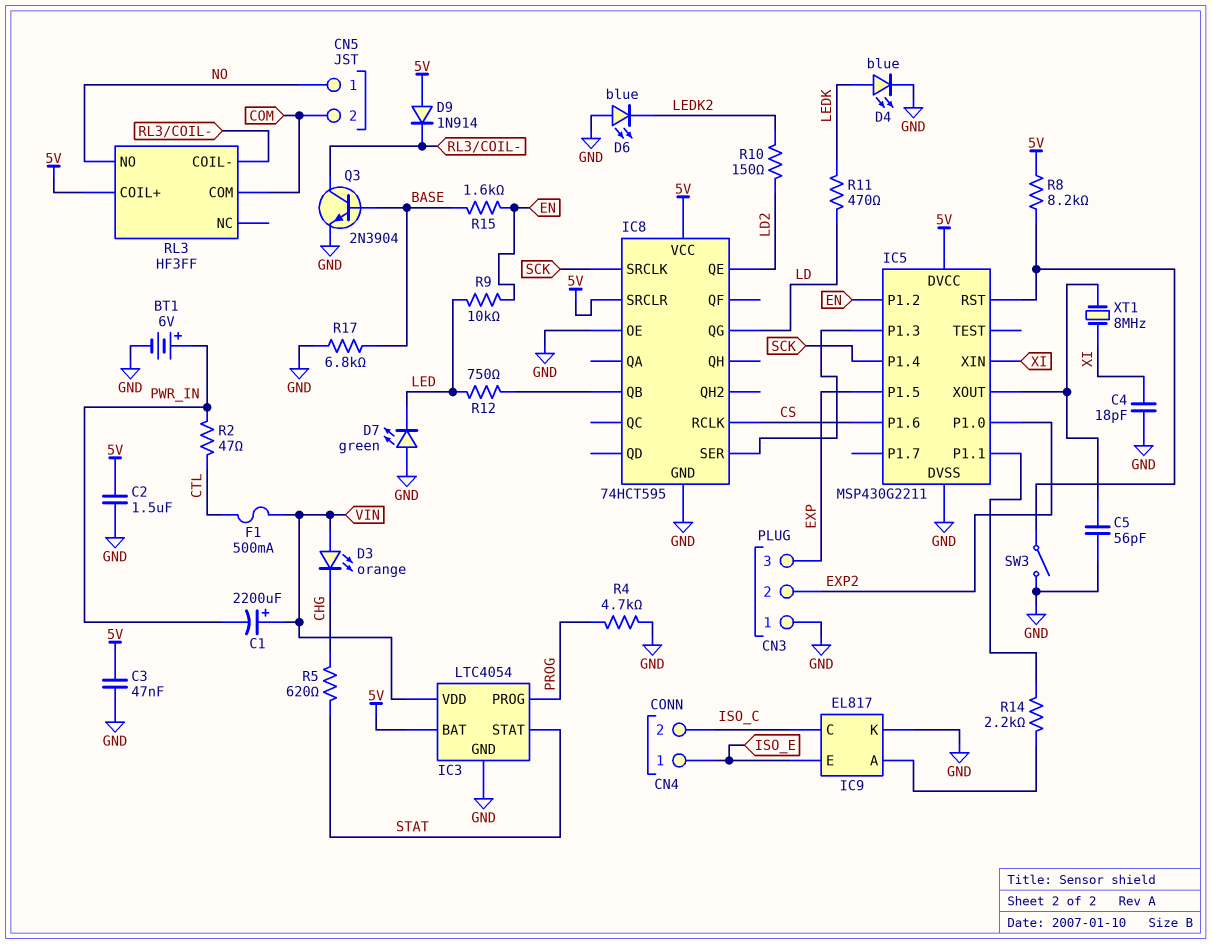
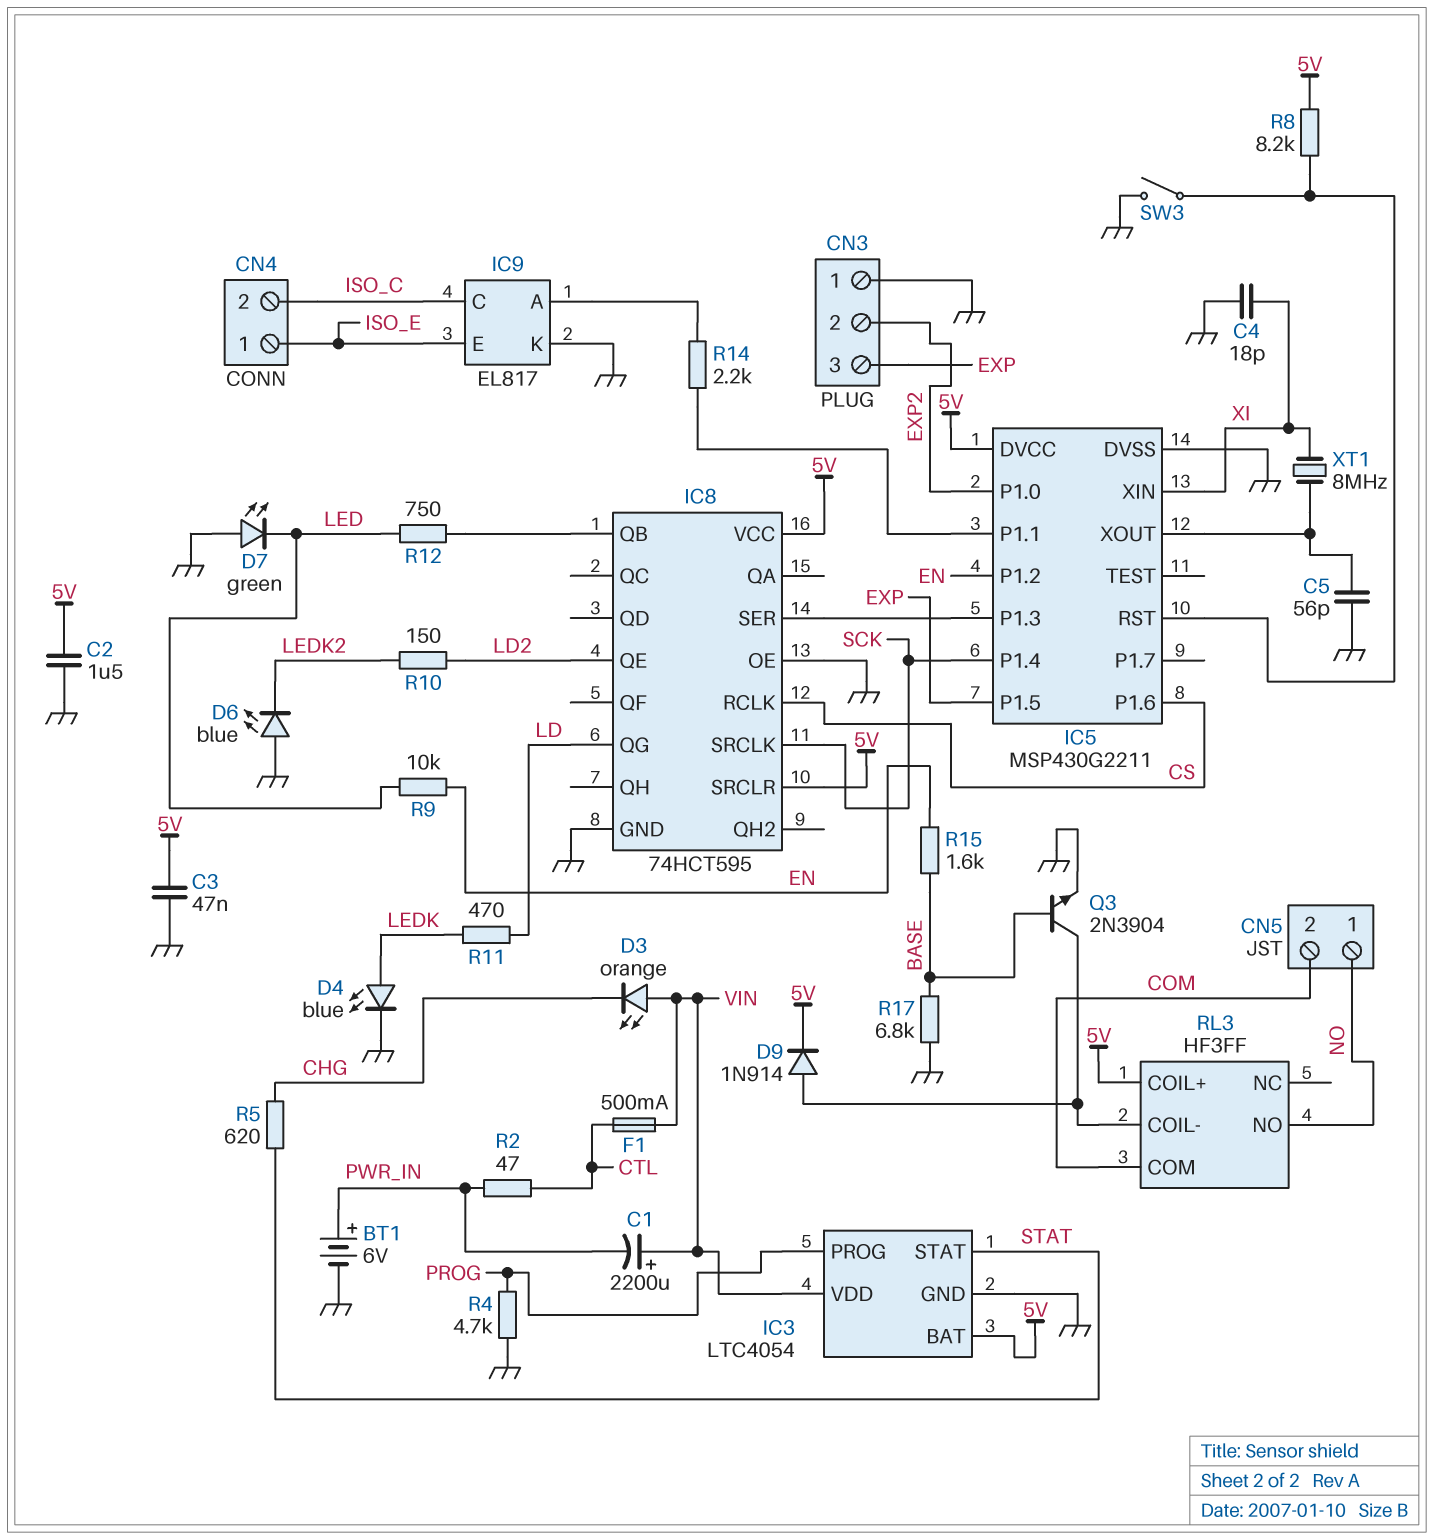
D9: diode 1N914 (A 5V, K RL3/COIL-) -> diode 1N914 (A RL3/COIL-, K 5V)

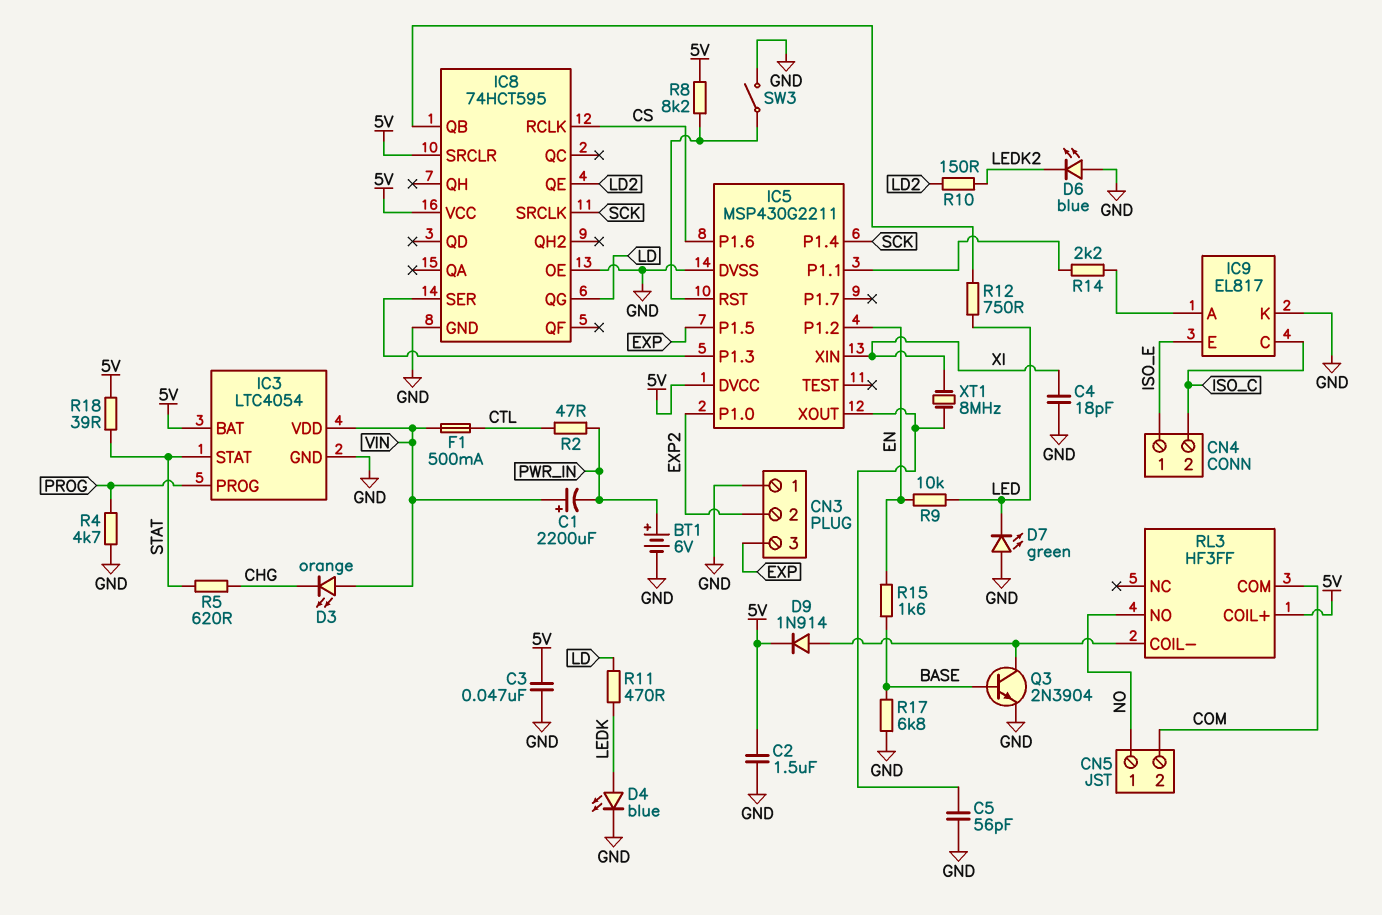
R18: none -> 39 (5V, STAT)

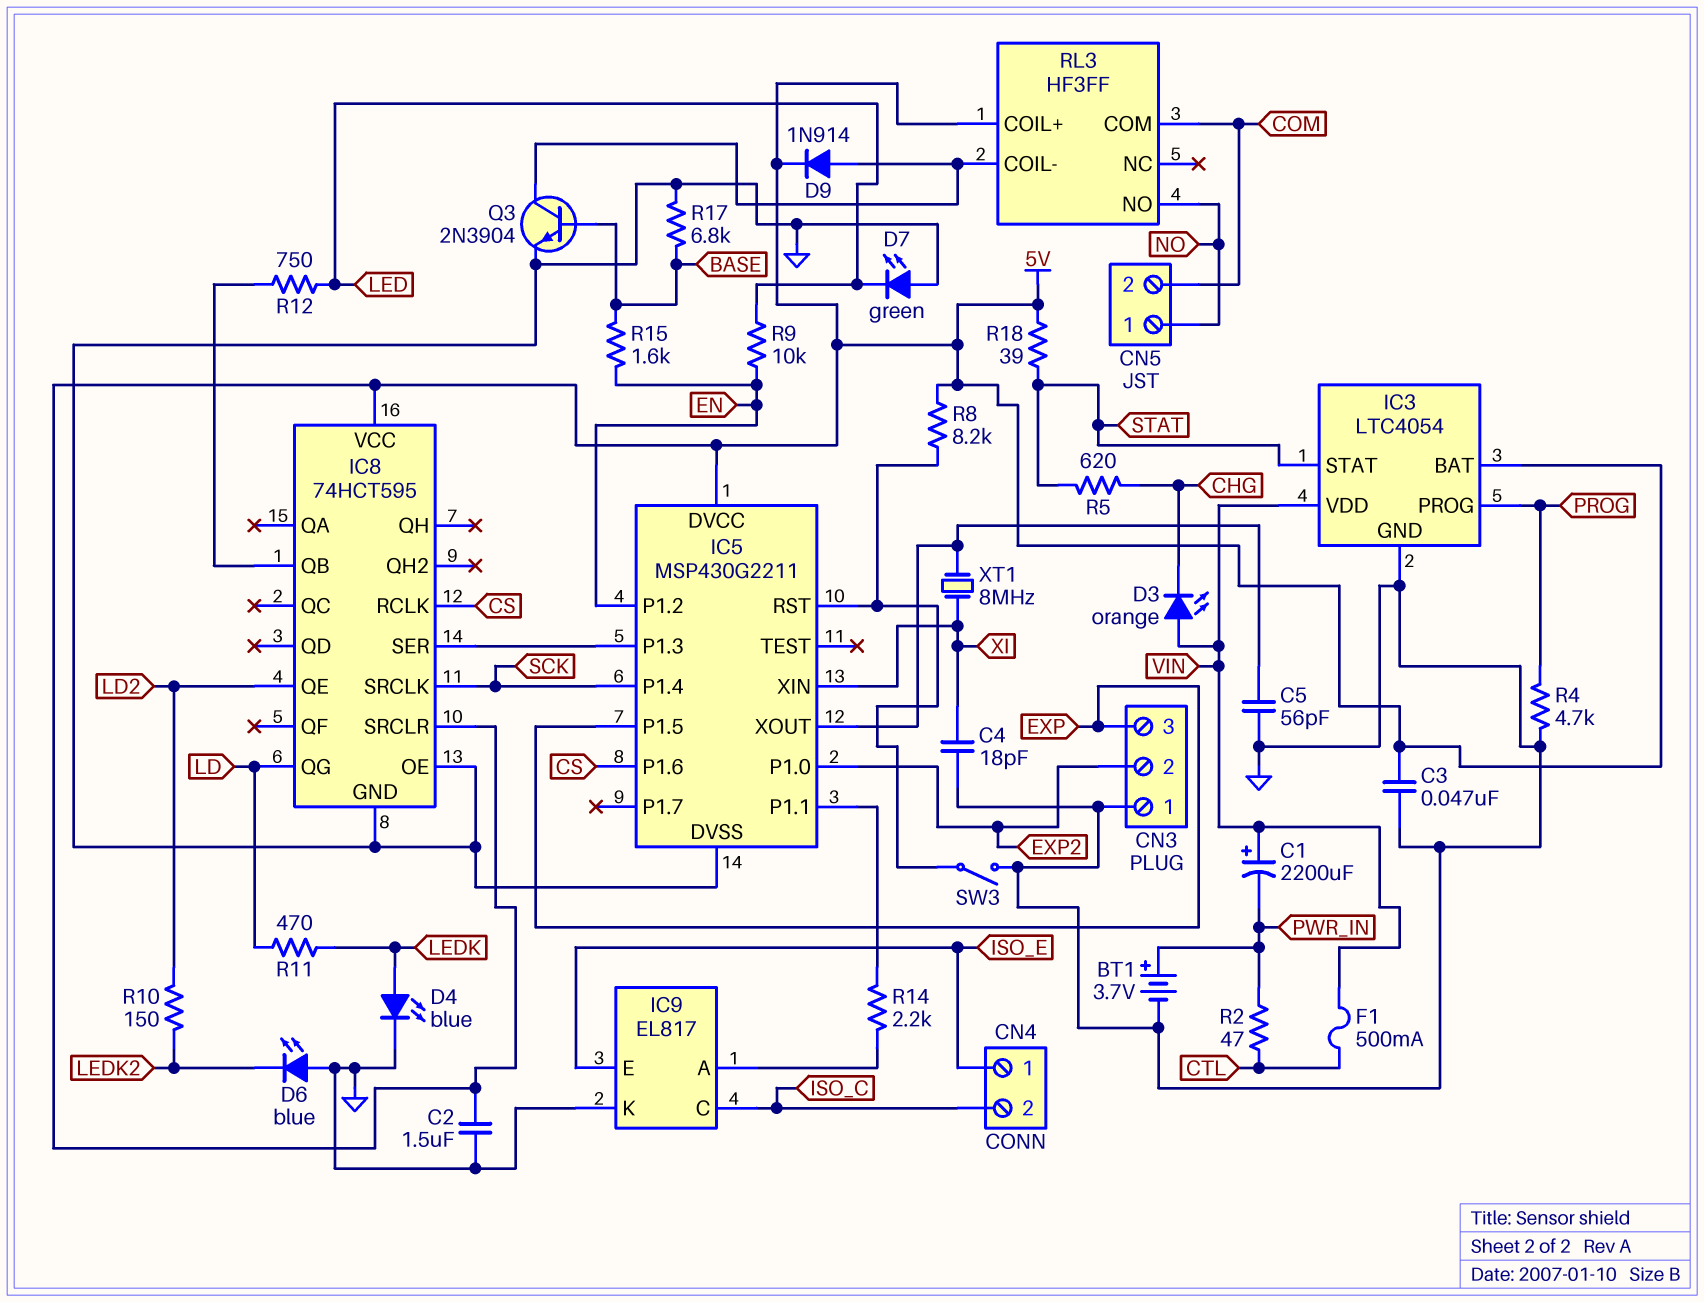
BT1: 6V (plus PWR_IN, minus GND) -> 3.7V (plus PWR_IN, minus GND)

